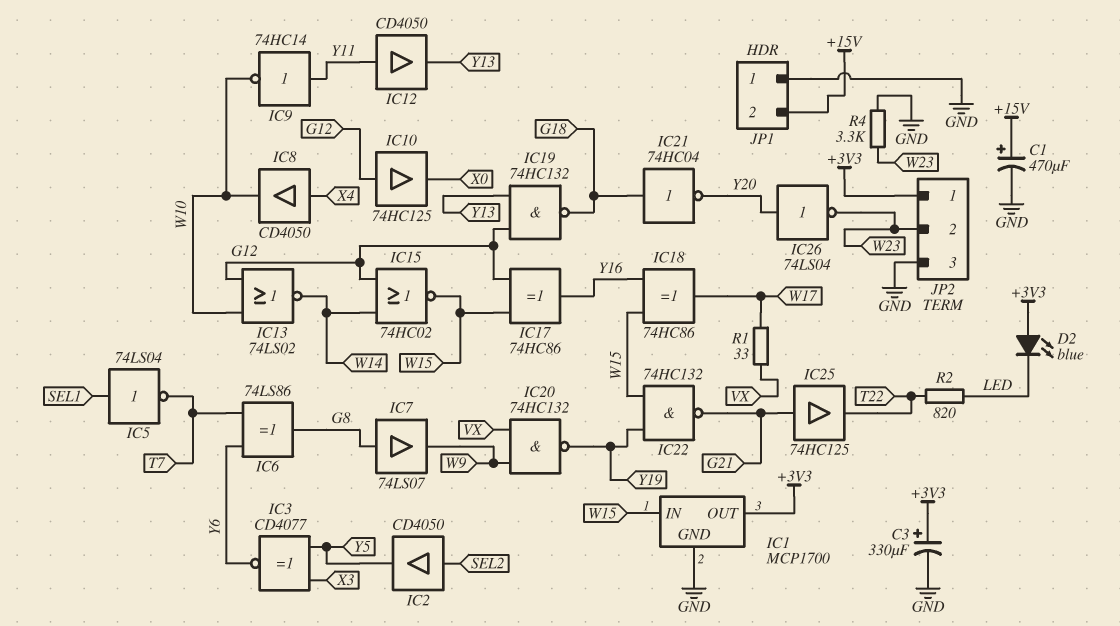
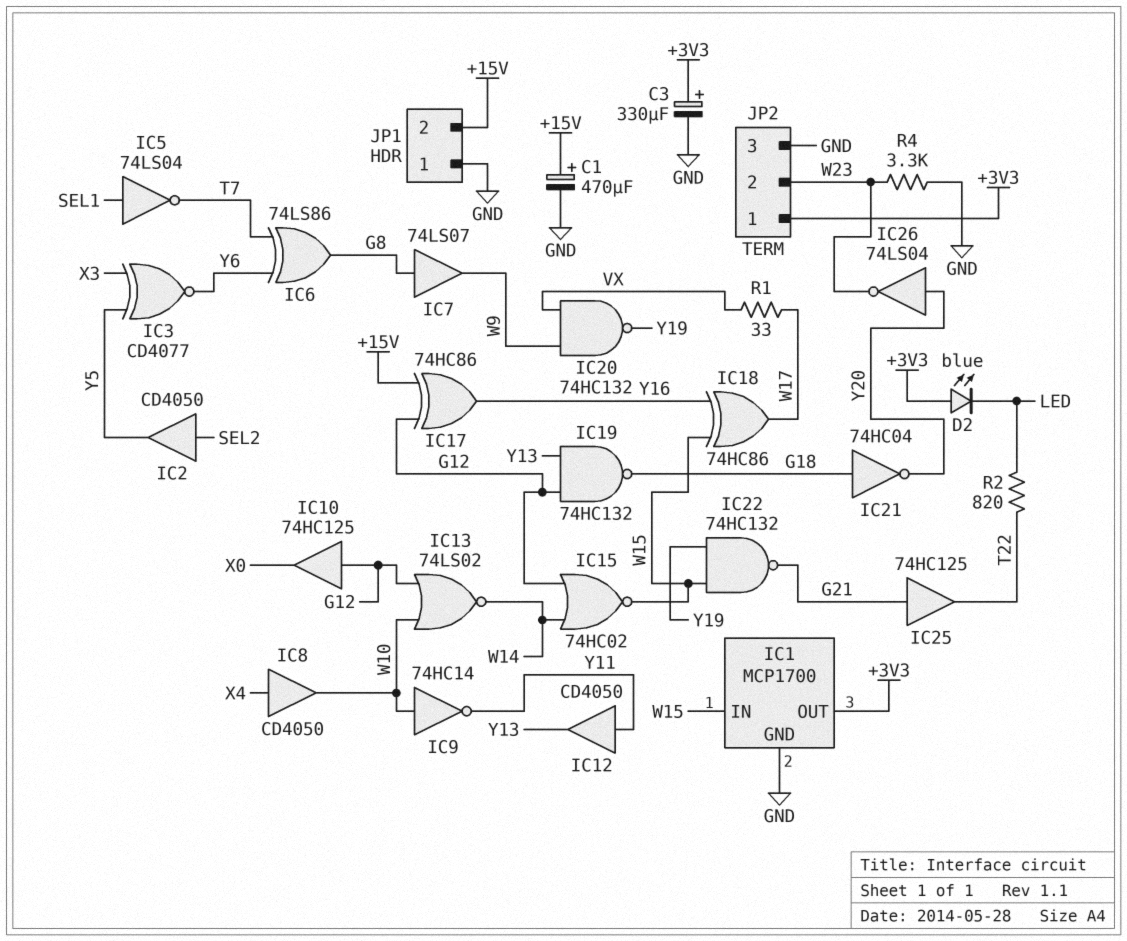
IC9: NOT 74HC14 (in Y11, out W10) -> NOT 74HC14 (in W10, out Y11)
IC17: XOR 74HC86 (in G12, in W15, out Y16) -> XOR 74HC86 (in +15V, in G12, out Y16)

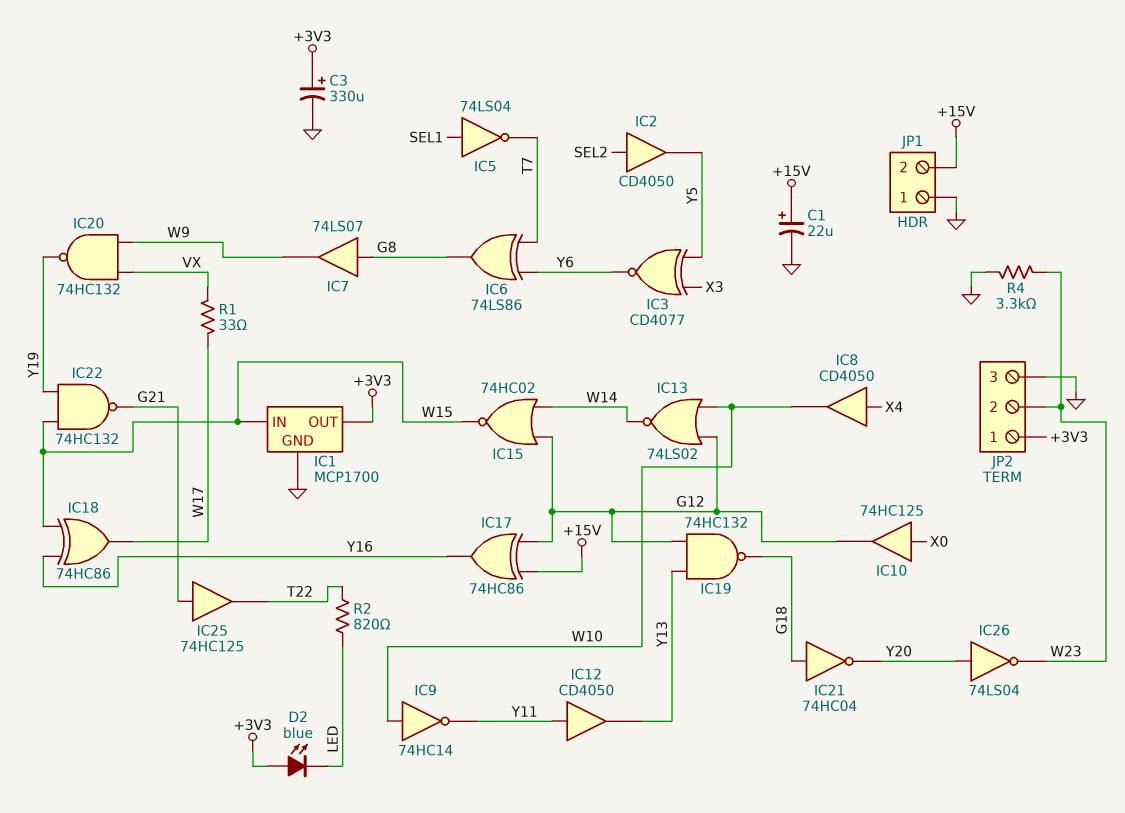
C1: 470uF (plus +15V, minus GND) -> 22uF (plus +15V, minus GND)
IC10: buffer 74HC125 (in G12, out X0) -> buffer 74HC125 (in X0, out G12)

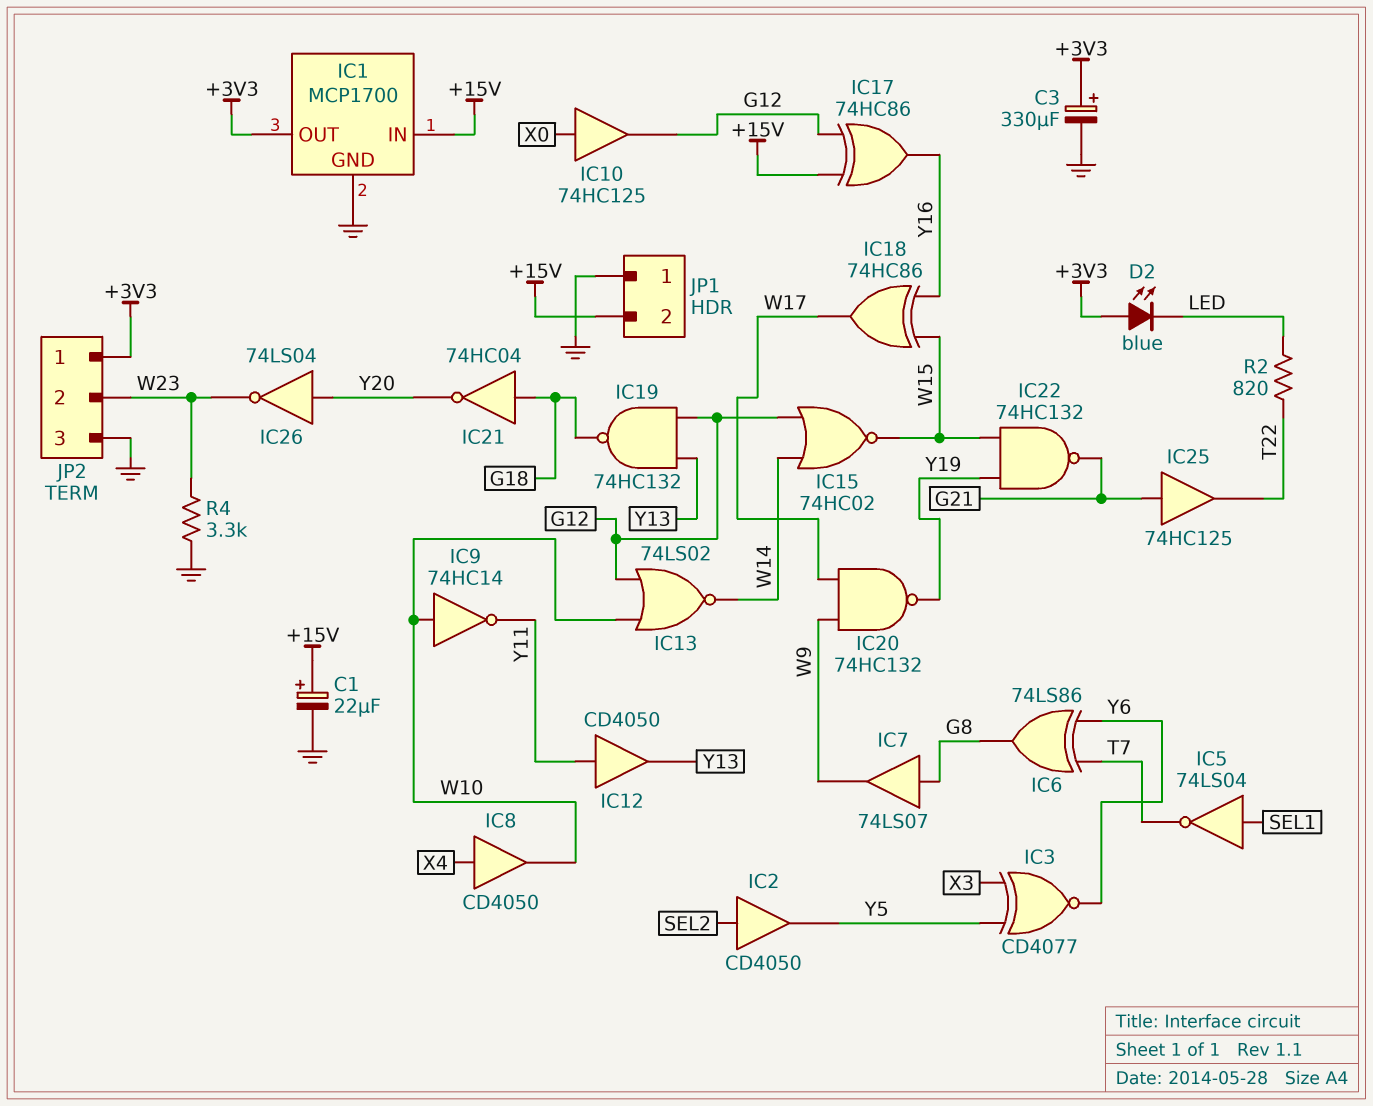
IC1 pin IN: W15 -> +15V
IC20: NAND 74HC132 (in VX, in W9, out Y19) -> NAND 74HC132 (in W9, in W17, out Y19)
R1: 33 (VX, W17) -> none

